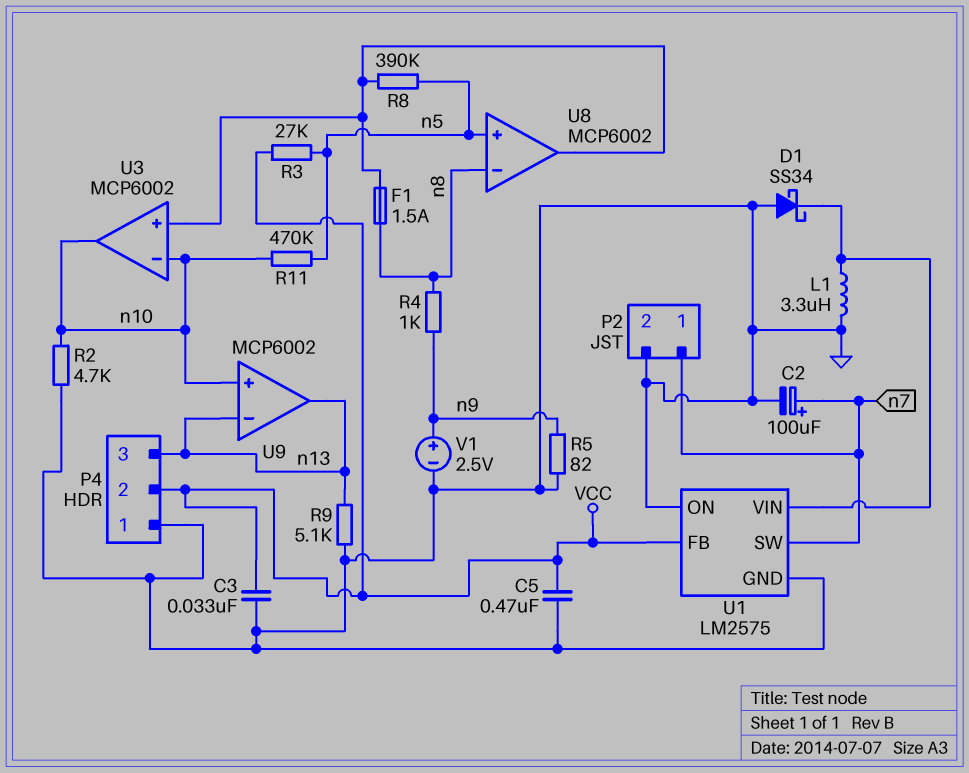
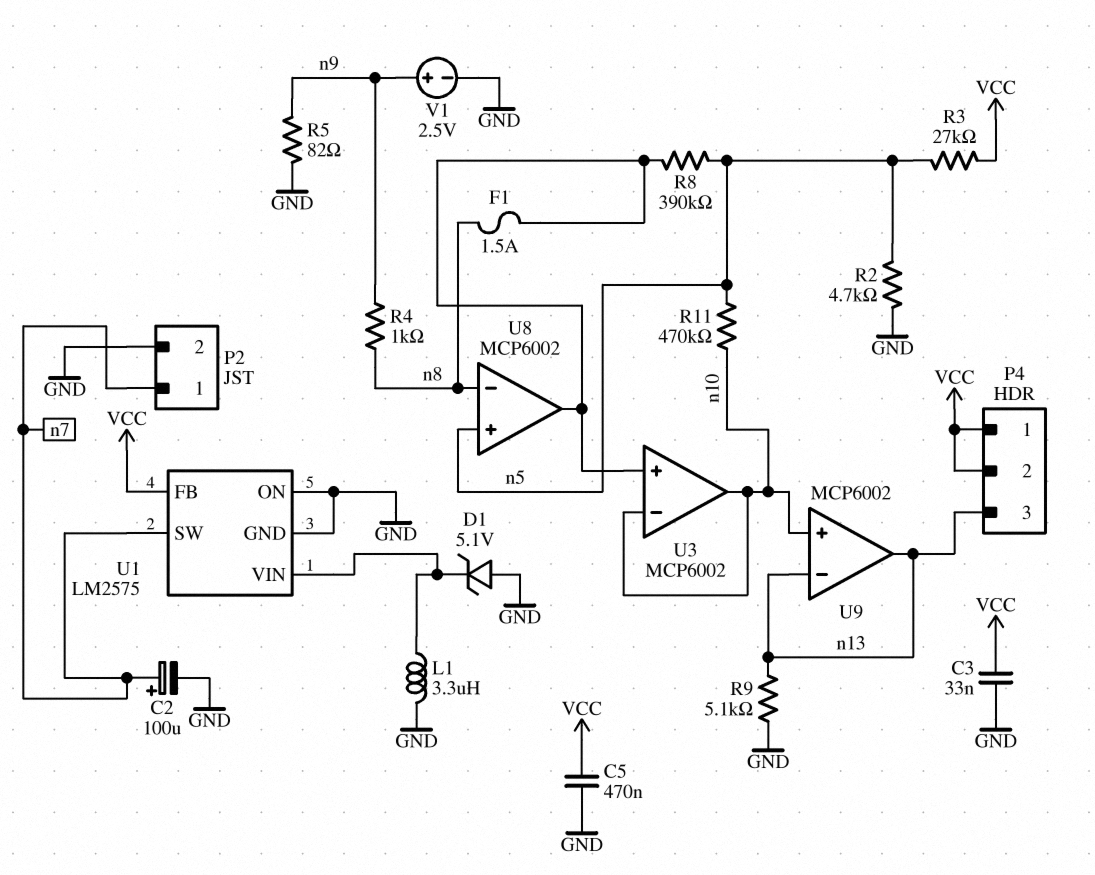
D1: schottky SS34 (A GND, K U1/VIN) -> zener 5.1V (A GND, K U1/VIN)
P4 pin 1: GND -> VCC
R2: 4.7k (GND, n10) -> 4.7k (GND, n5)

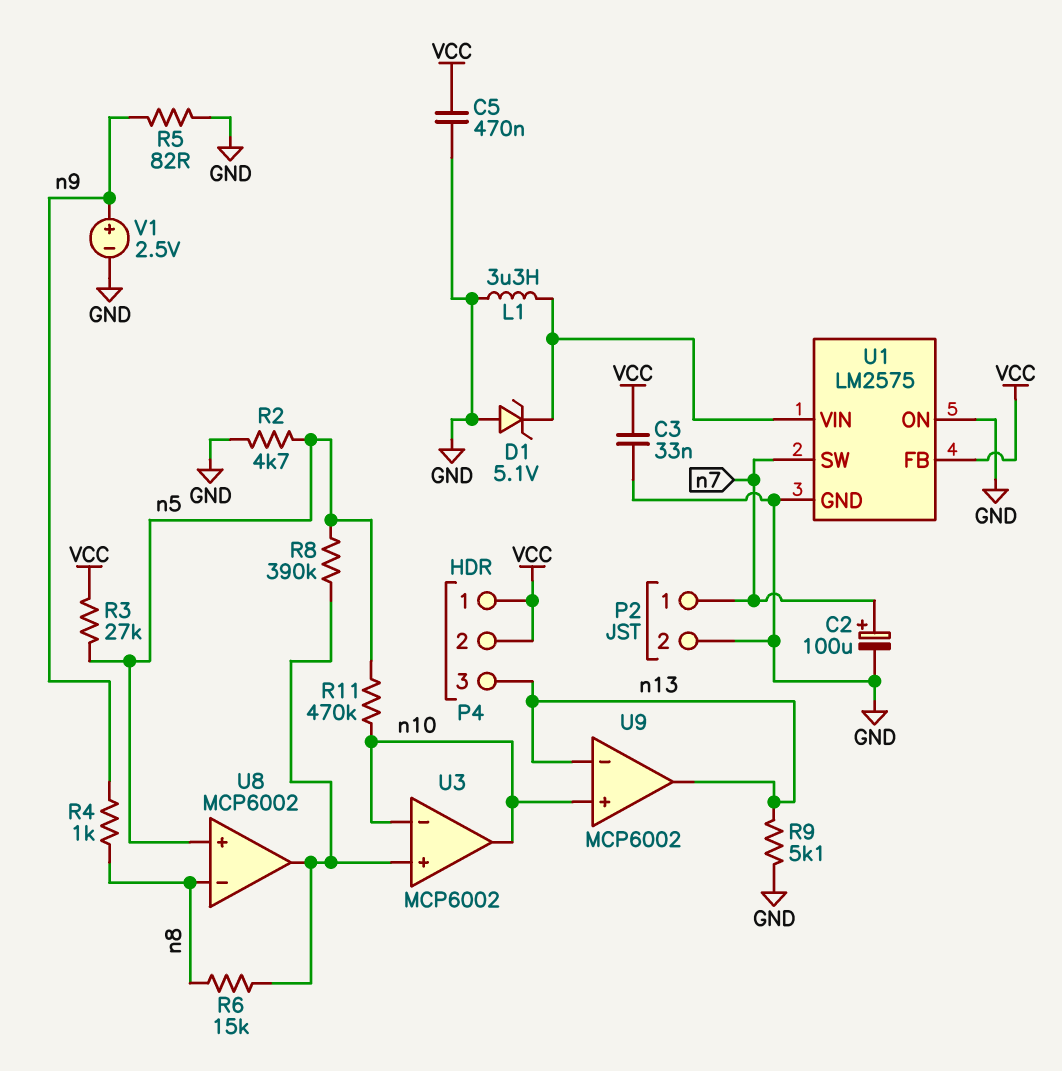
F1: 1.5A (U3/in+, n8) -> none
R6: none -> 15k (U3/in+, n8)

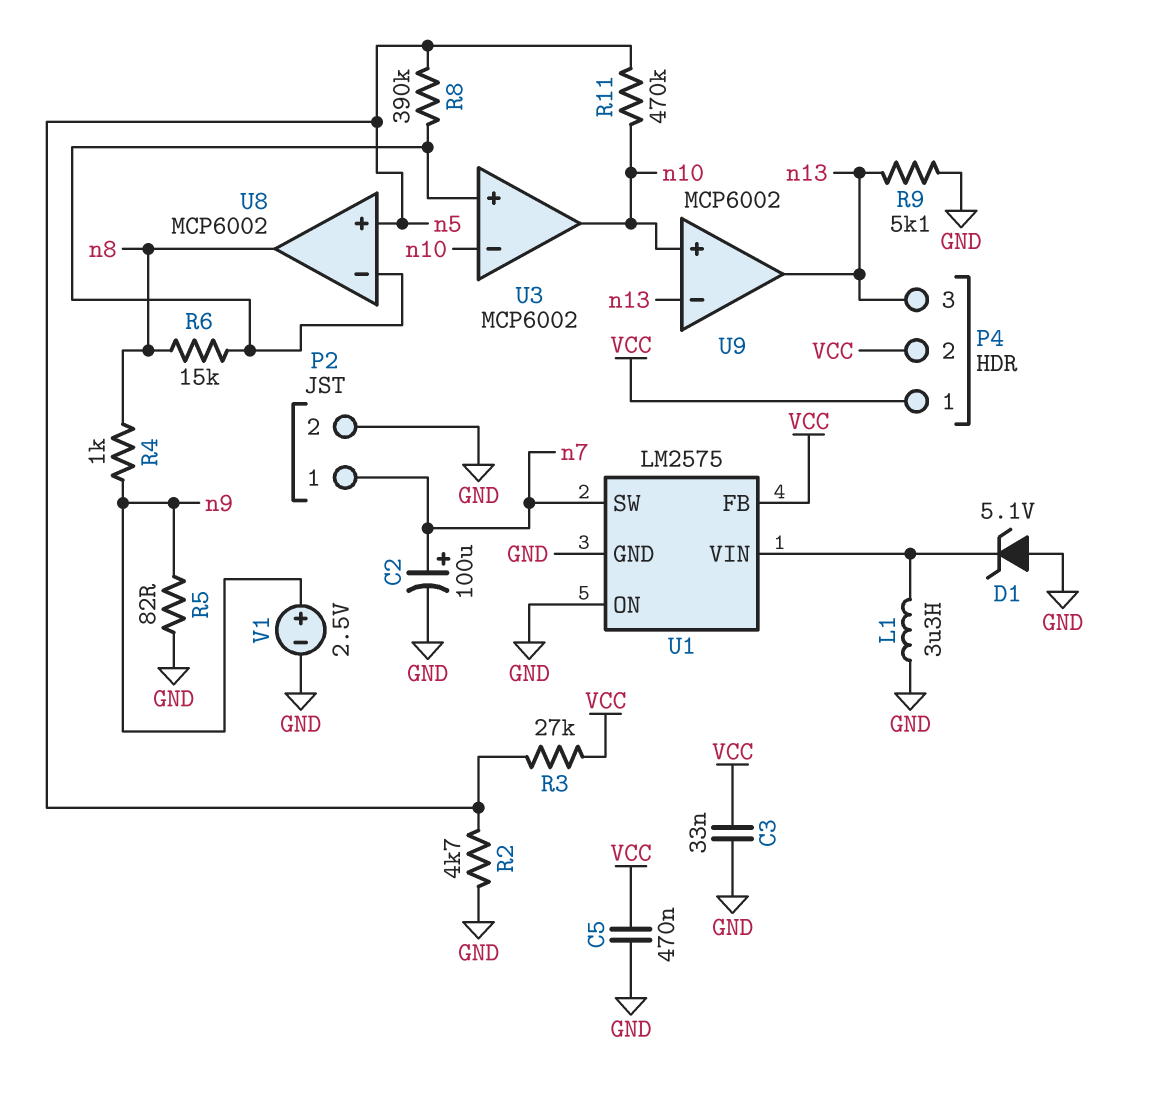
U8 pin in-: n8 -> U3/in+
U8 pin out: U3/in+ -> n8

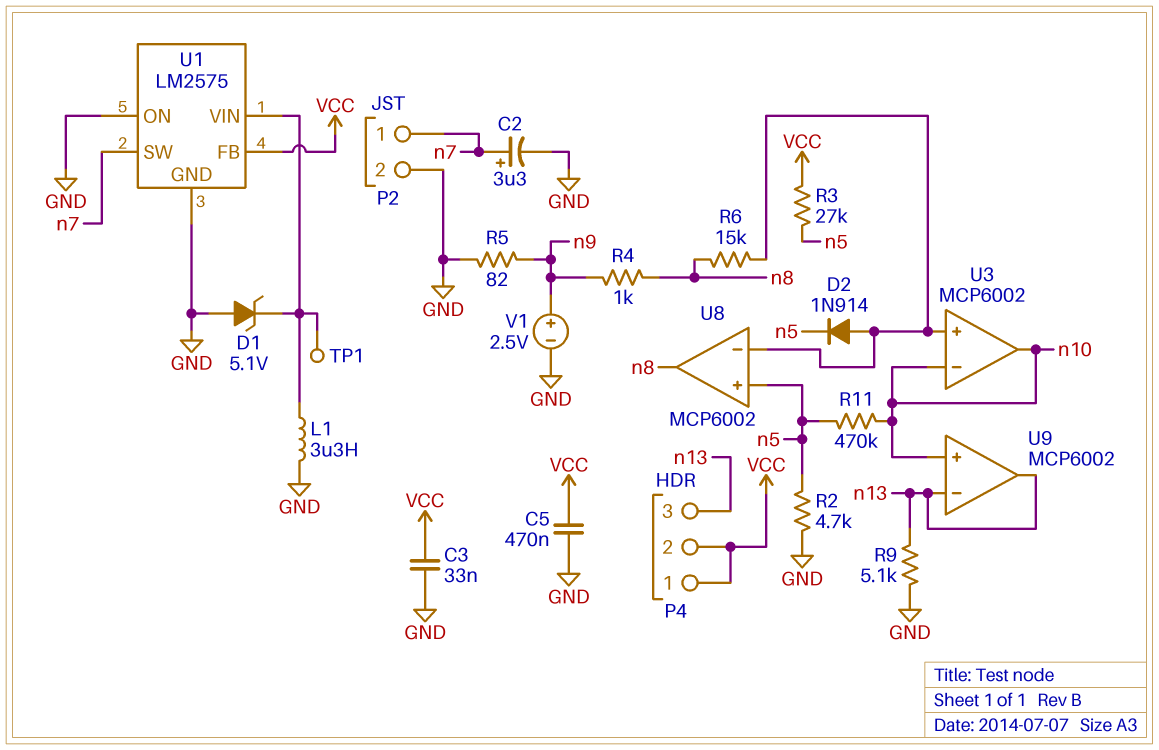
C2: 100uF (plus n7, minus GND) -> 3.3uF (plus n7, minus GND)
D2: none -> diode 1N914 (A U3/in+, K n5)
R8: 390k (U3/in+, n5) -> none
TP1: none -> test point (U1/VIN)

